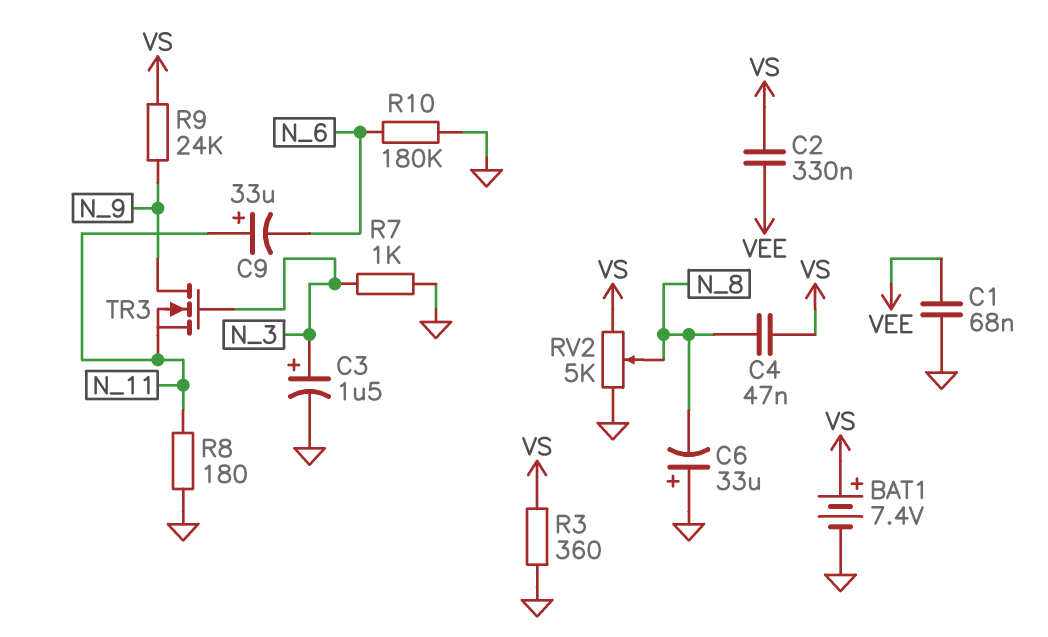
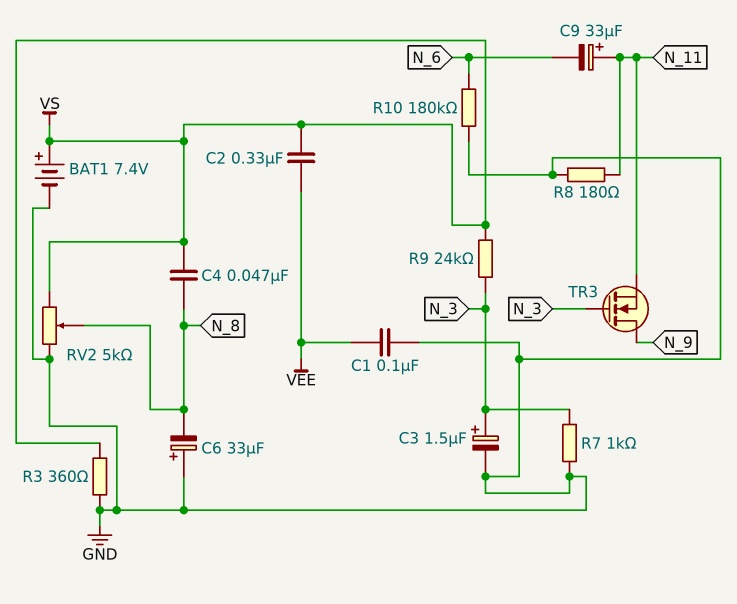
C1: 68nF (GND, VEE) -> 100nF (GND, VEE)
R9: 24k (N_9, VS) -> 24k (N_3, VS)

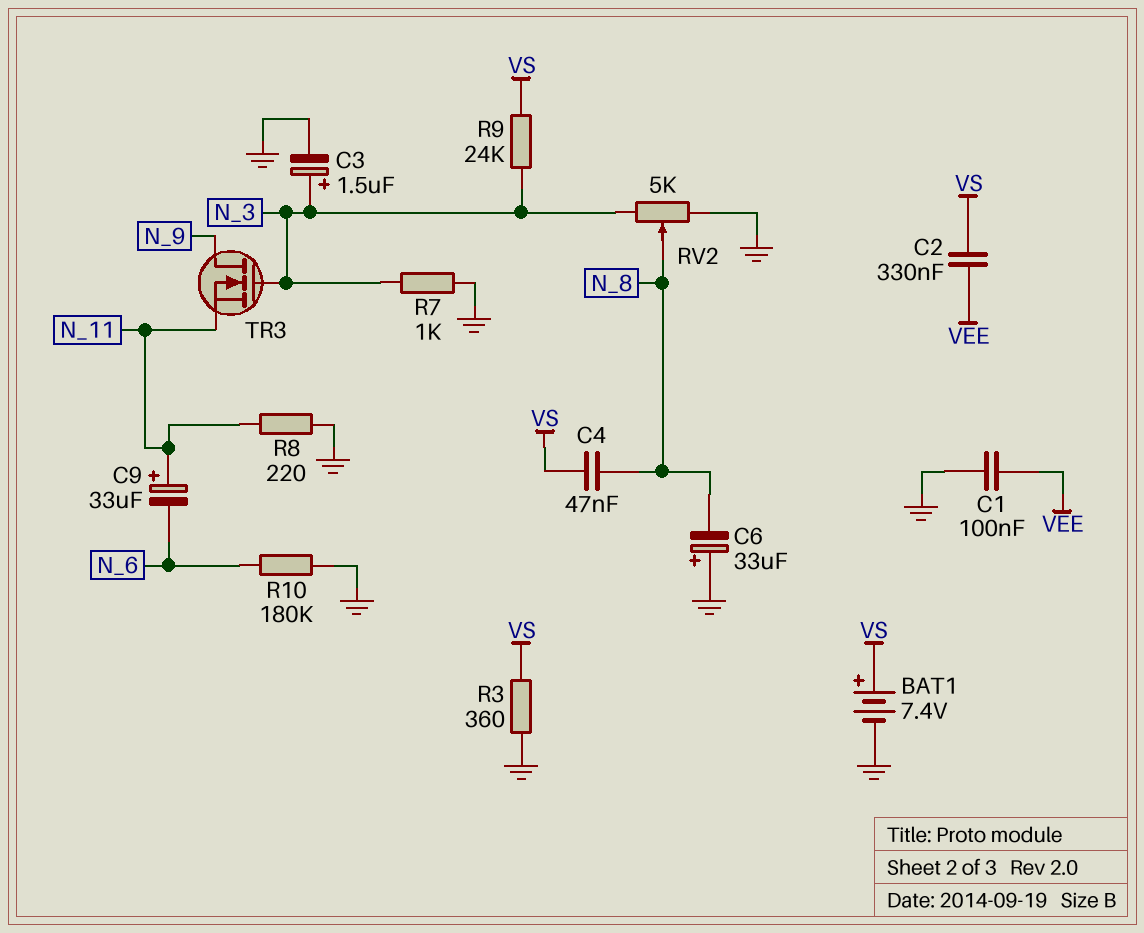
R8: 180 (GND, N_11) -> 220 (GND, N_11)
RV2: 5k (GND, VS, wiper N_8) -> 5k (GND, N_3, wiper N_8)

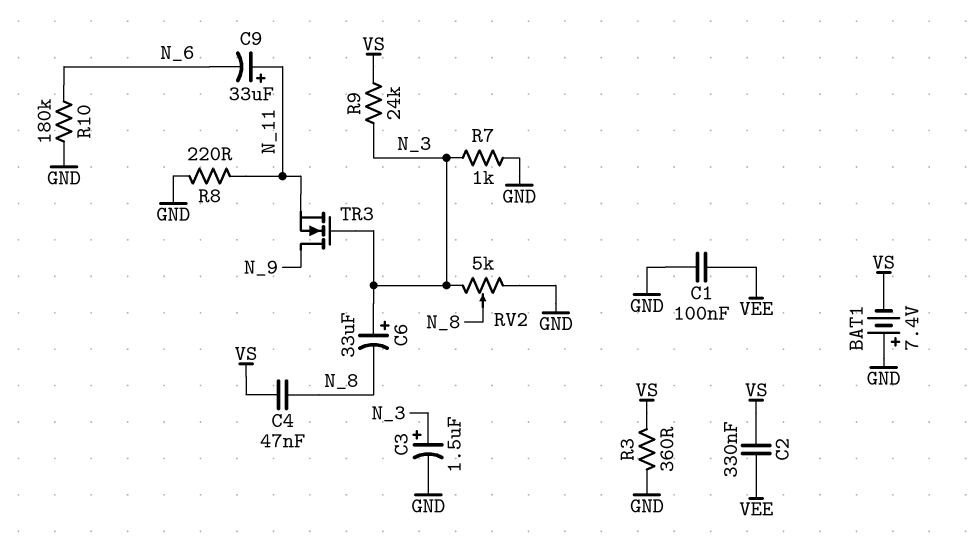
BAT1: 7.4V (plus VS, minus GND) -> 7.4V (plus GND, minus VS)
C6: 33uF (plus GND, minus N_8) -> 33uF (plus N_3, minus N_8)

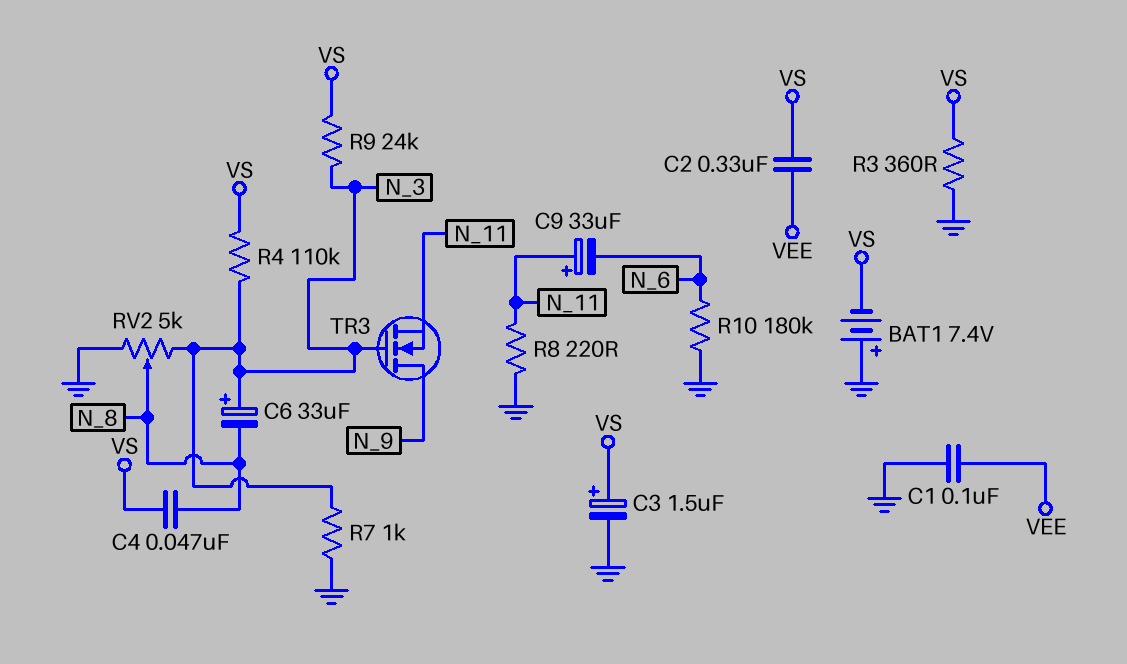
C3: 1.5uF (plus N_3, minus GND) -> 1.5uF (plus VS, minus GND)
R4: none -> 110k (N_3, VS)

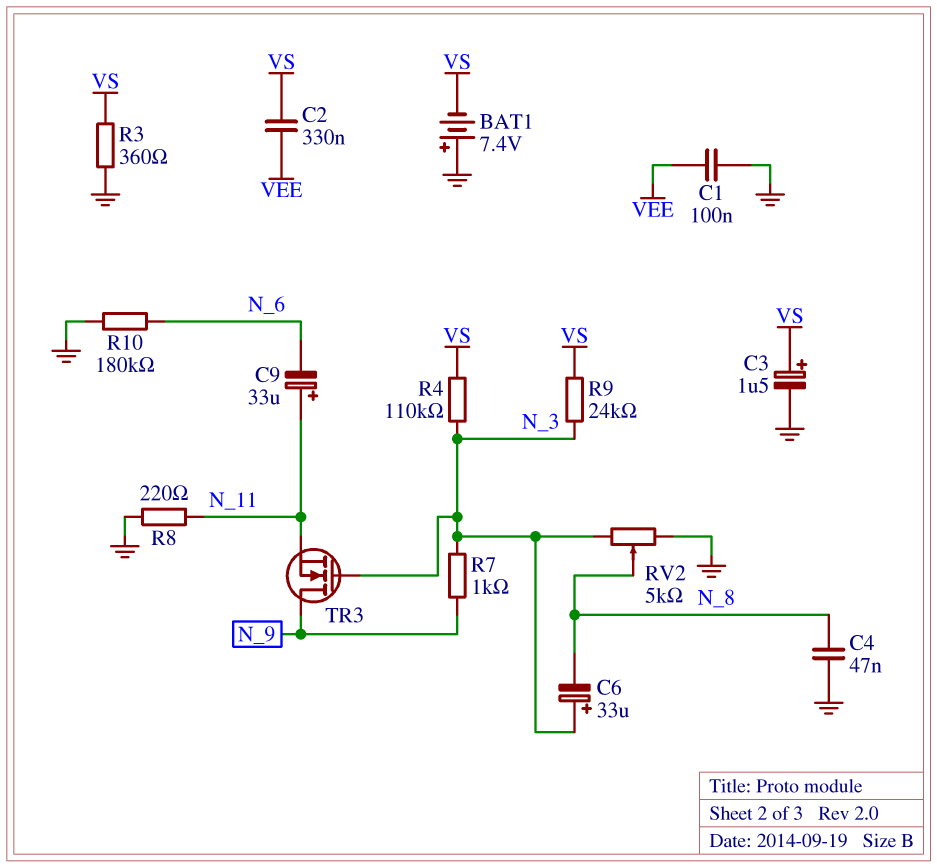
C4: 47nF (N_8, VS) -> 47nF (GND, N_8)
R7: 1k (GND, N_3) -> 1k (N_3, N_9)

